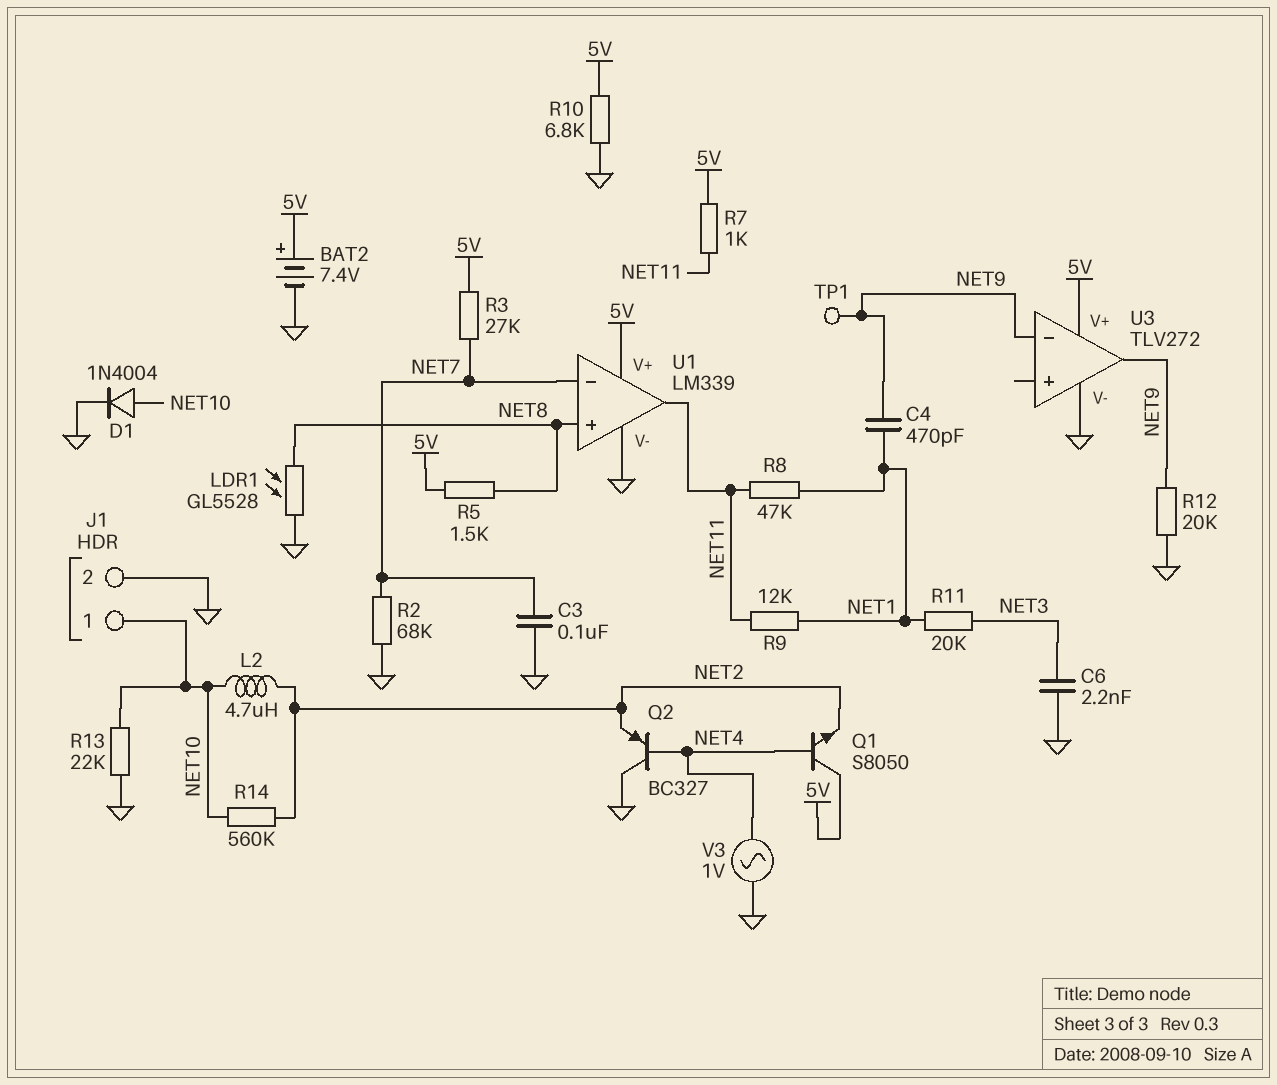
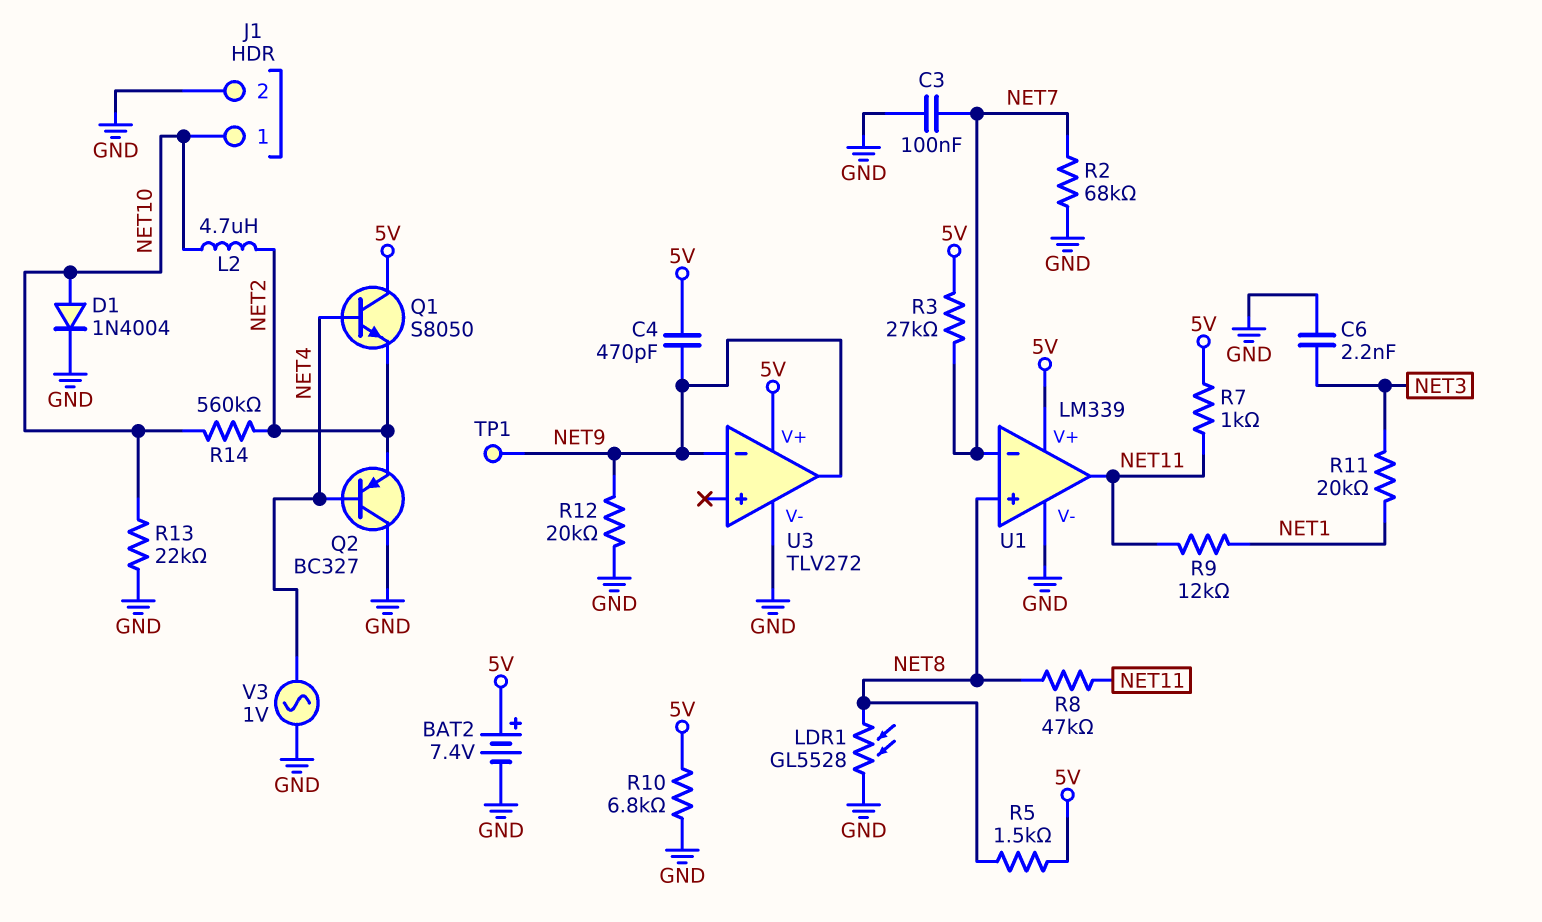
C4: 470pF (NET1, NET9) -> 470pF (5V, NET9)
R8: 47k (NET1, NET11) -> 47k (NET8, NET11)

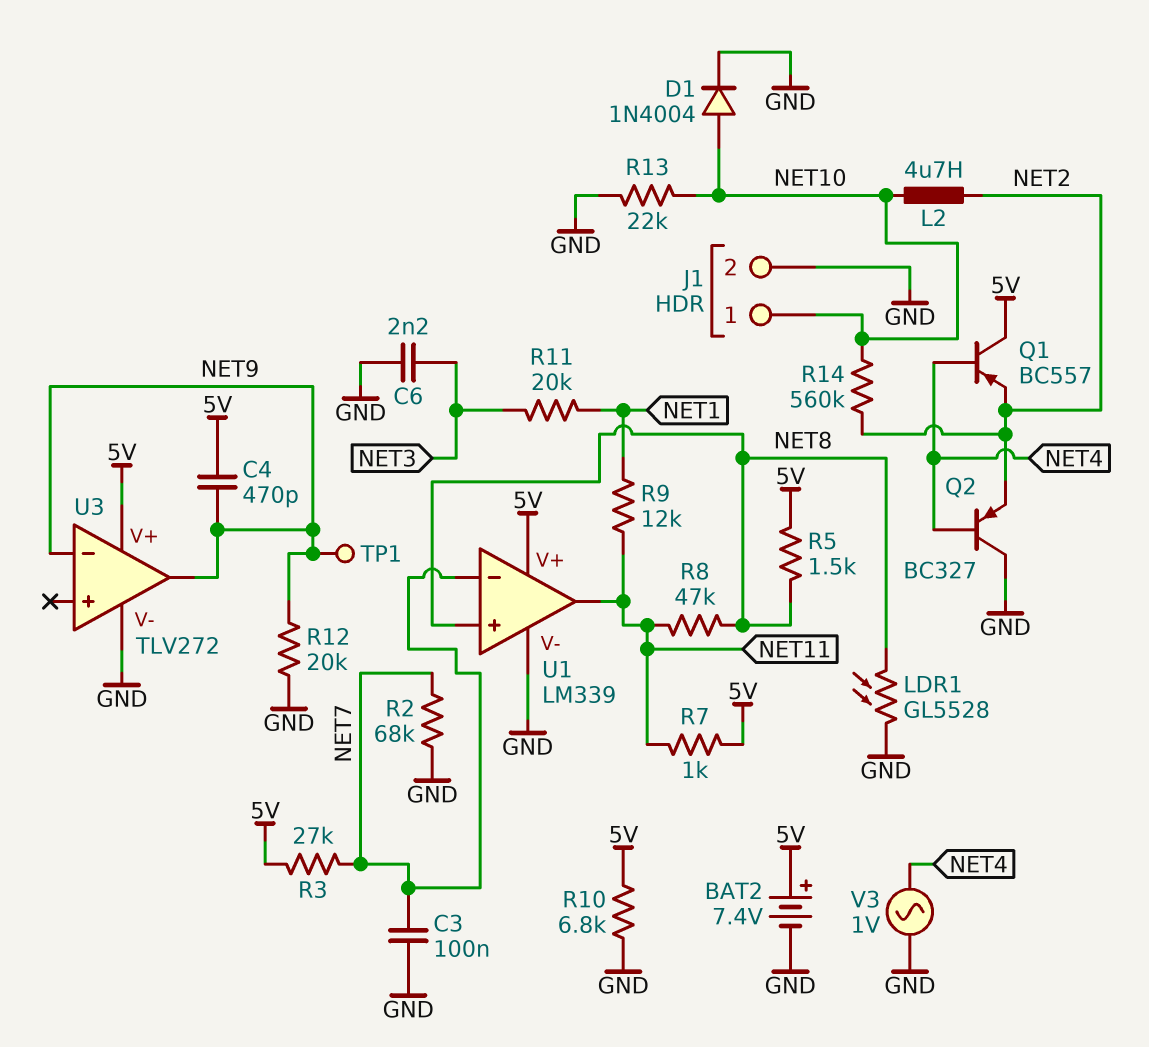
Q1: NPN S8050 (B NET4, C 5V, E NET2) -> PNP BC557 (B NET4, C 5V, E NET2)

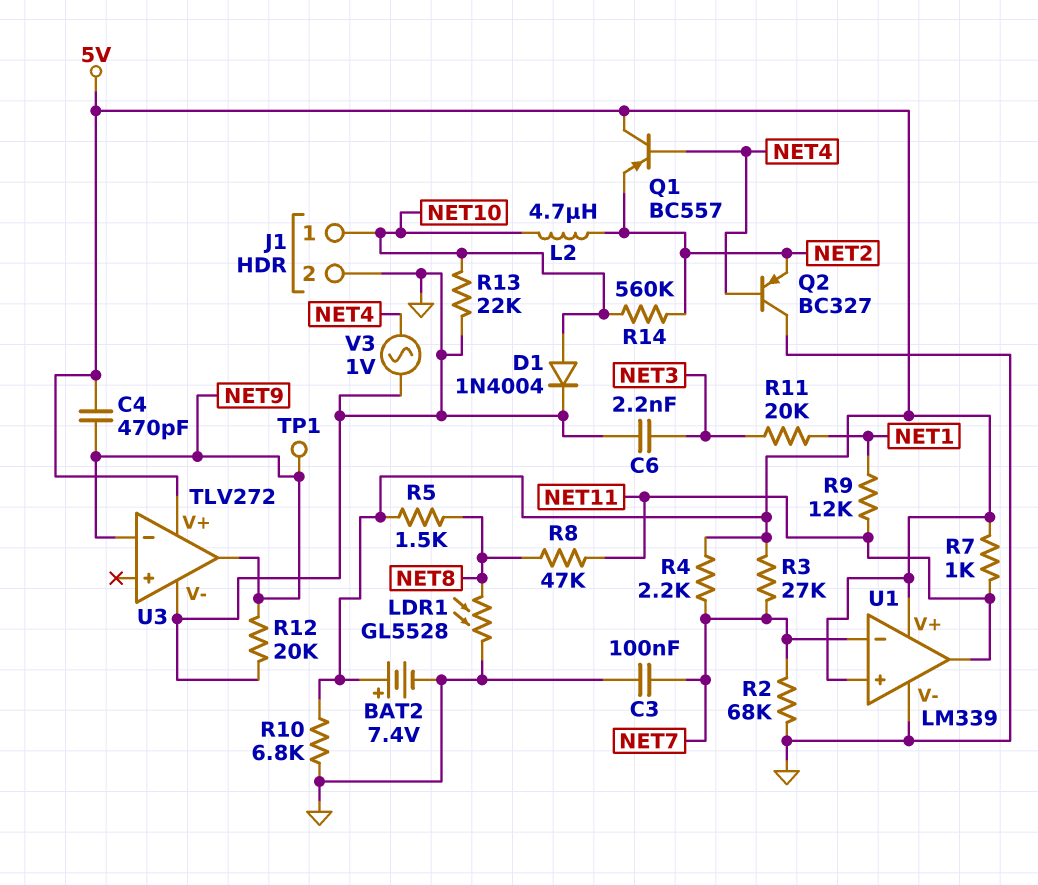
R4: none -> 2.2k (5V, NET7)
U1 pin in+: NET8 -> 5V

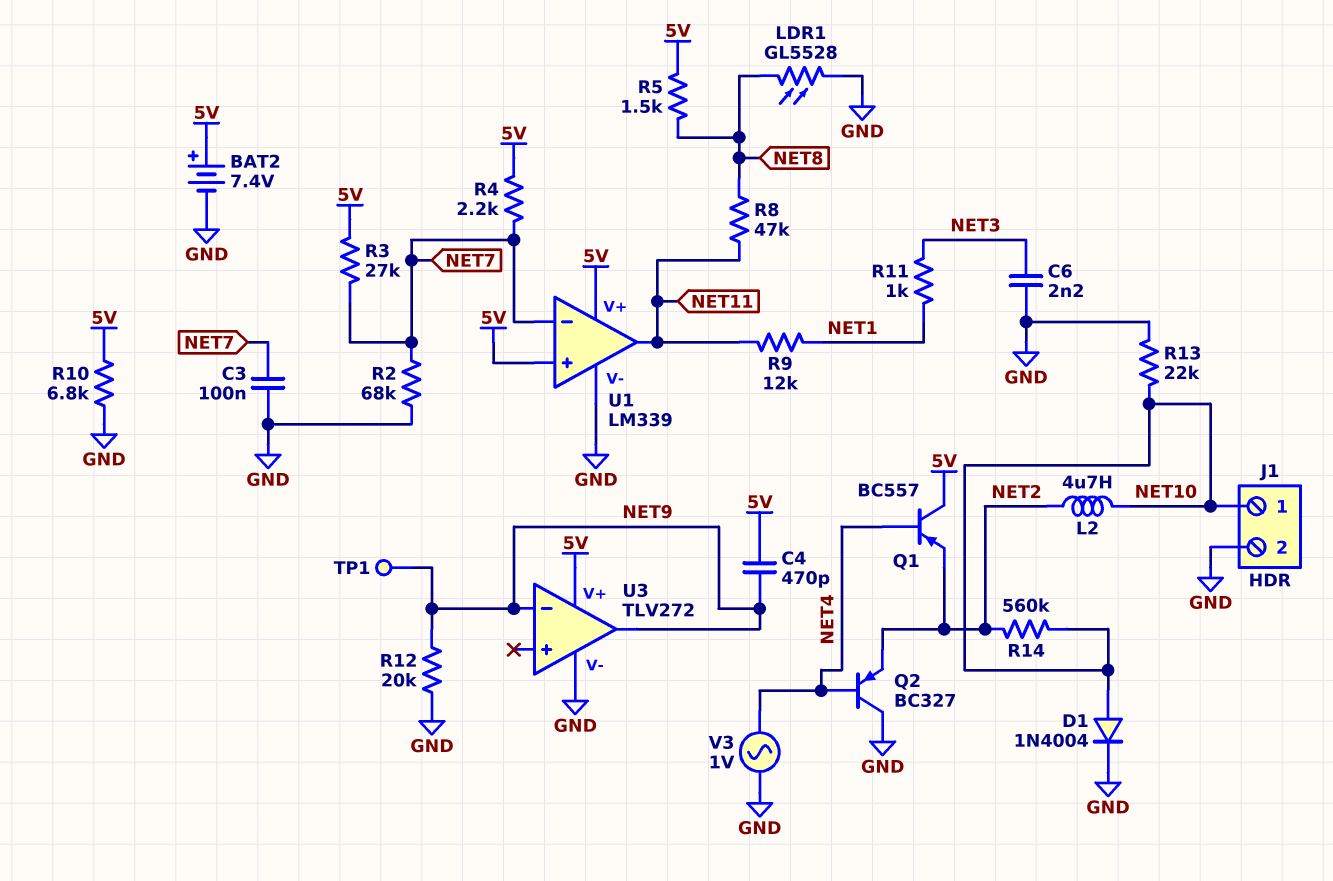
R7: 1k (5V, NET11) -> none
R11: 20k (NET1, NET3) -> 1k (NET1, NET3)

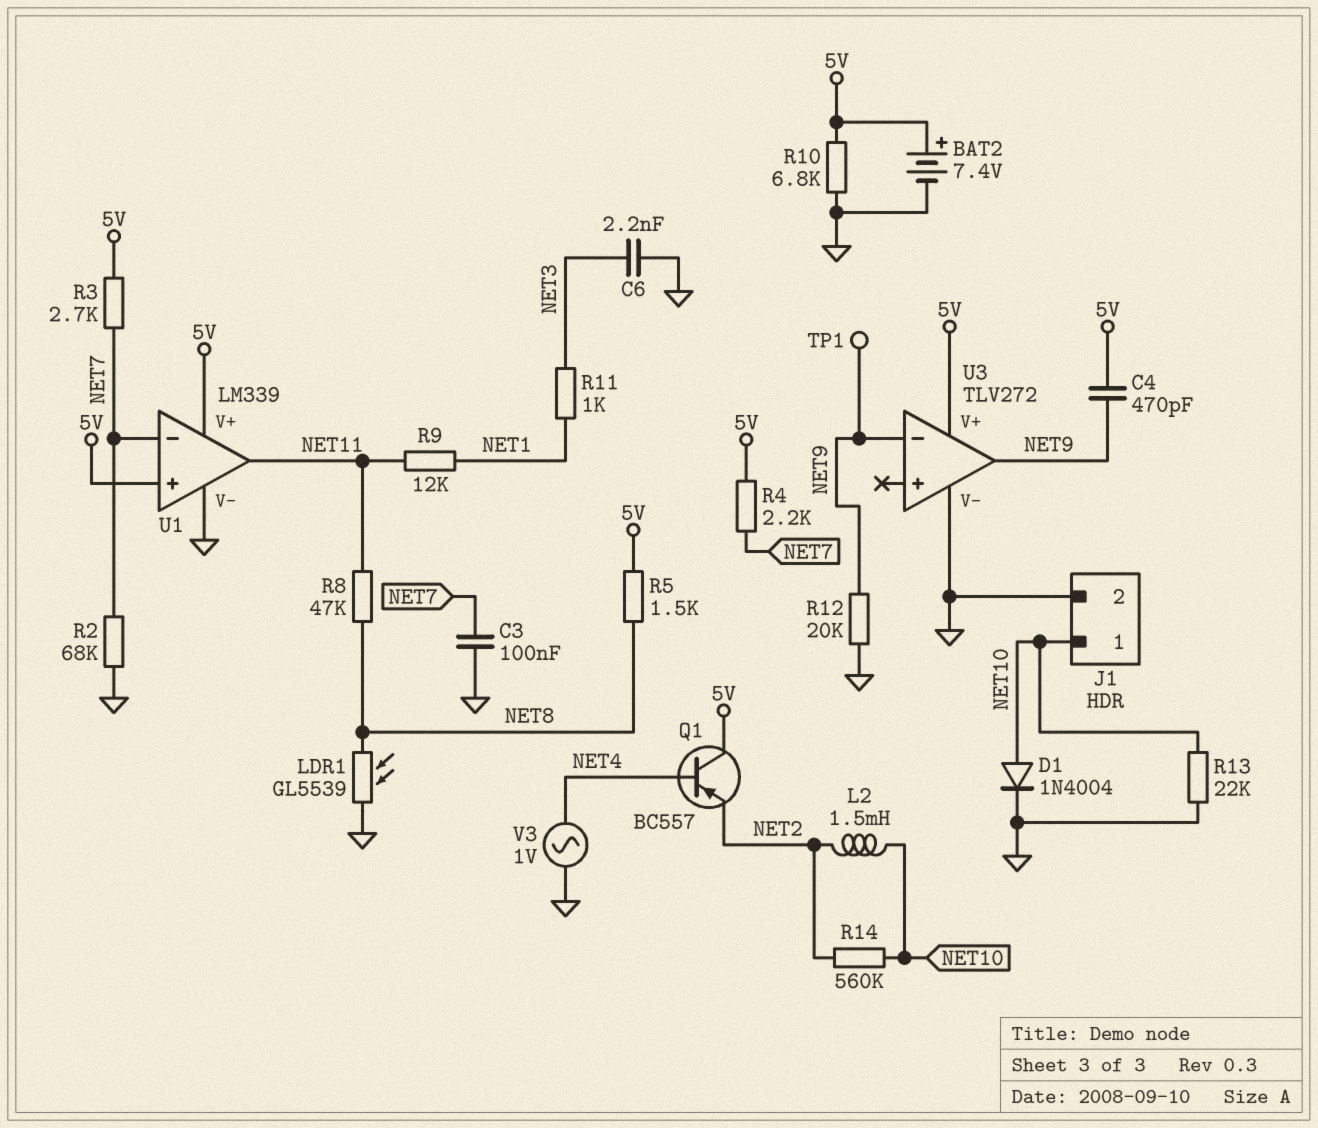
L2: 4.7uH (NET2, NET10) -> 1.5mH (NET2, NET10)
LDR1: GL5528 (GND, NET8) -> GL5539 (GND, NET8)
Q2: PNP BC327 (B NET4, C GND, E NET2) -> none
R3: 27k (5V, NET7) -> 2.7k (5V, NET7)

